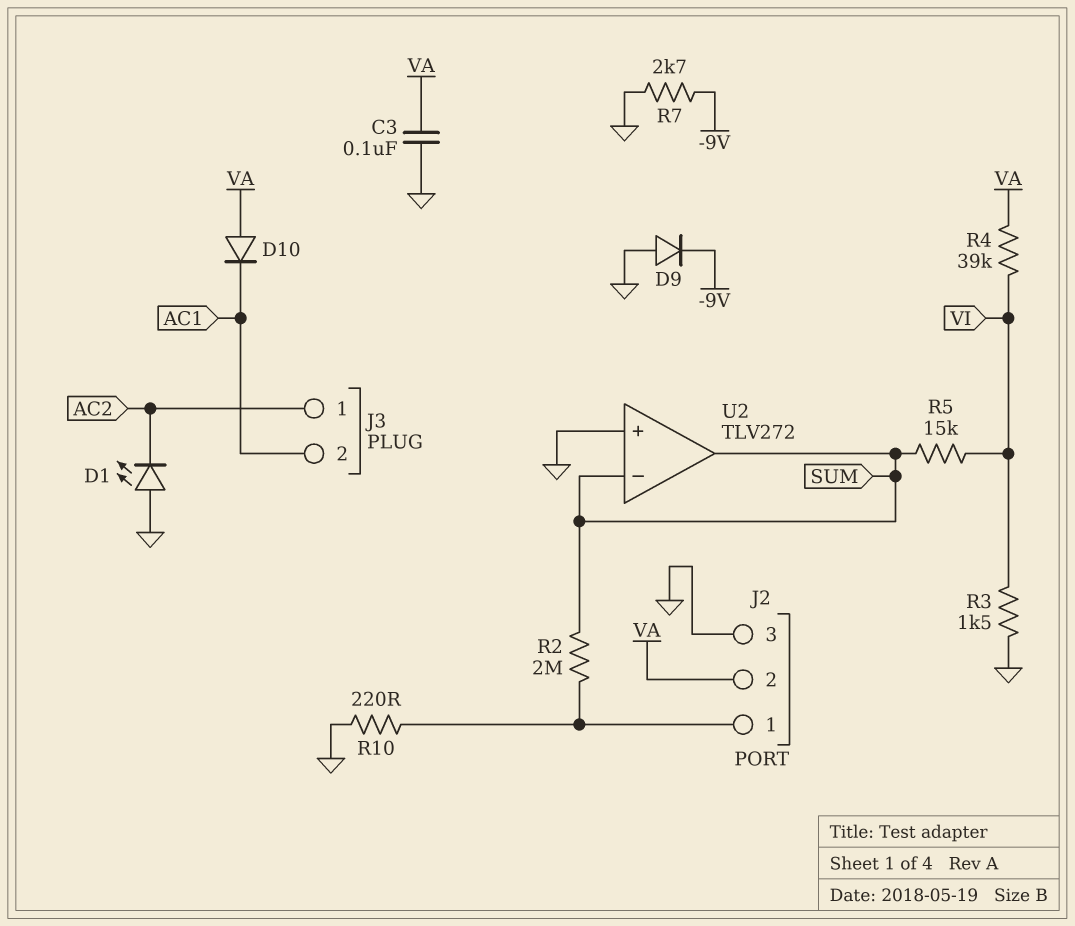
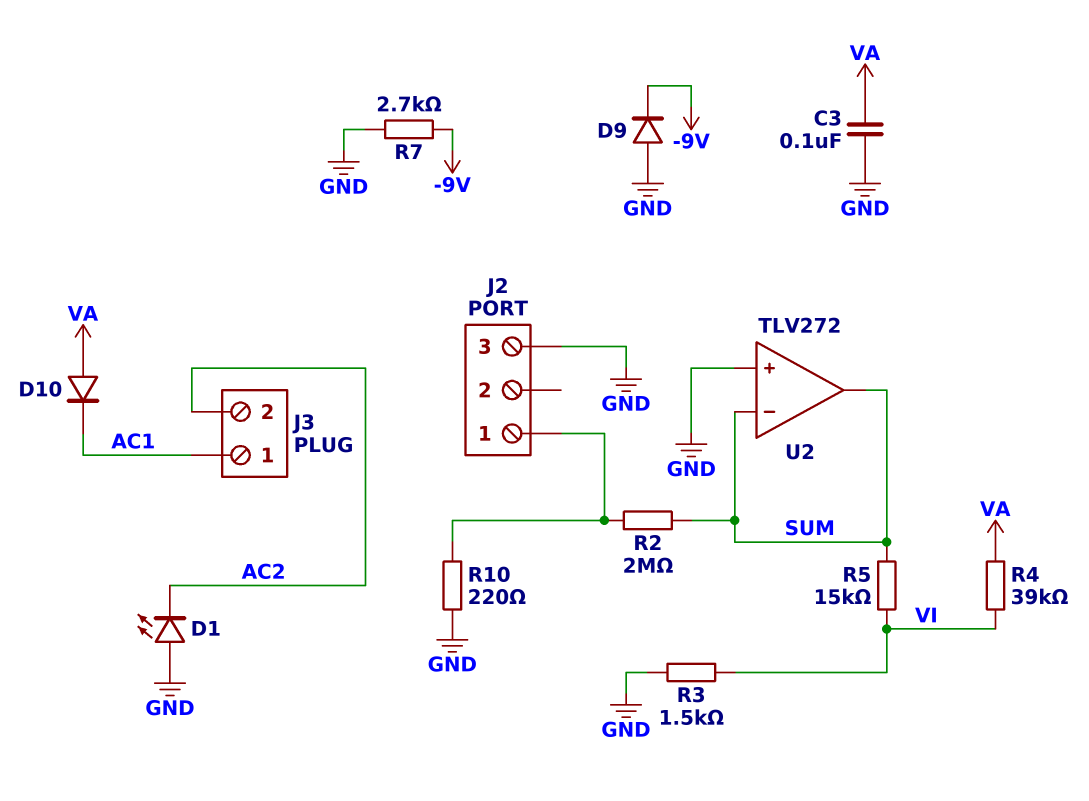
J2 pin 2: VA -> none
J3 pin 1: AC2 -> AC1
J3 pin 2: AC1 -> AC2

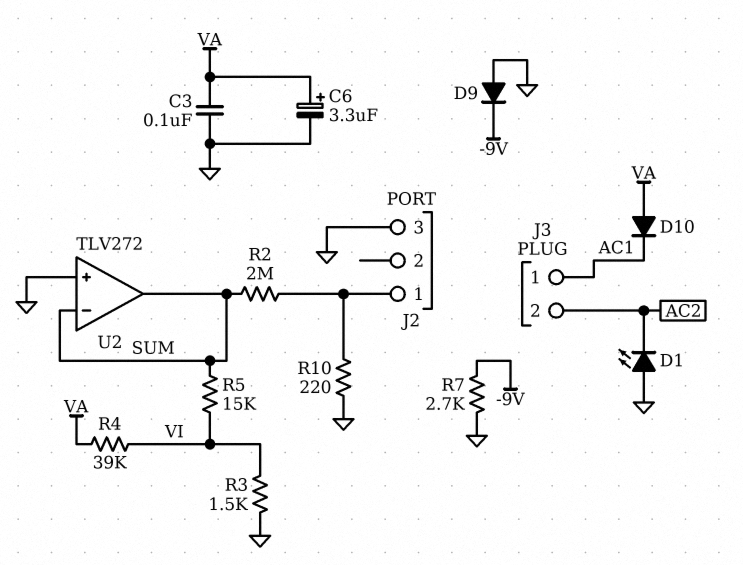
C6: none -> 3.3uF (plus VA, minus GND)

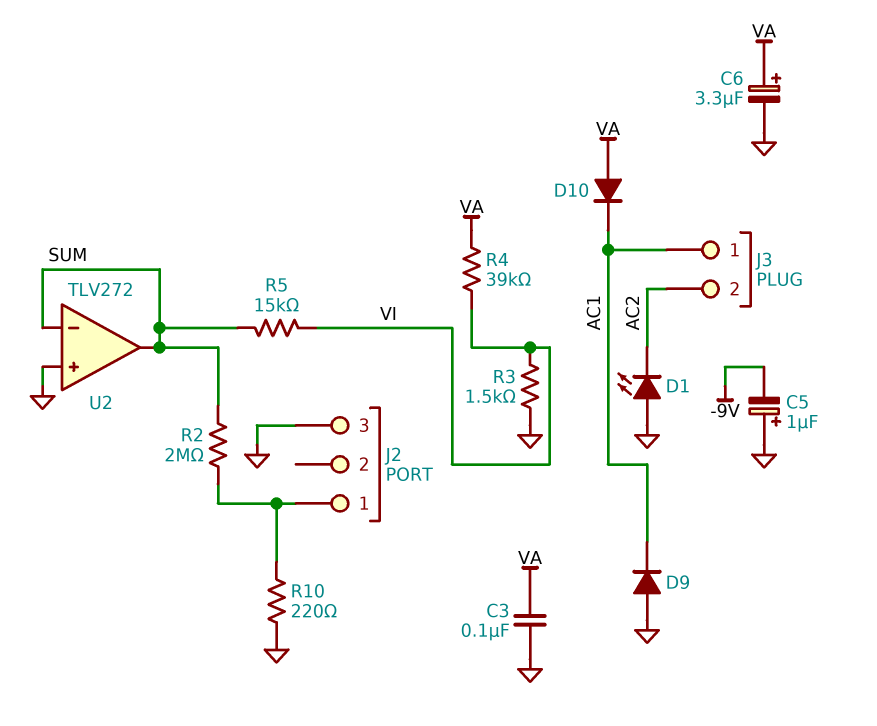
C5: none -> 1uF (plus GND, minus -9V)
D9: diode (A GND, K -9V) -> diode (A GND, K AC1)
R7: 2.7k (-9V, GND) -> none

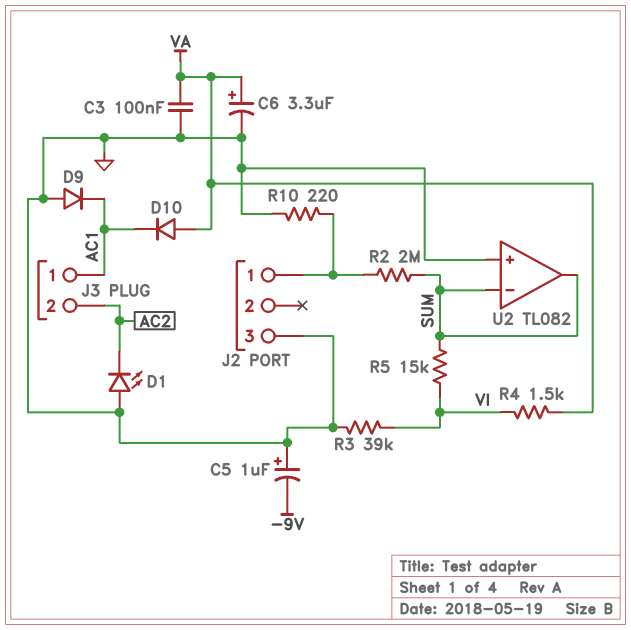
R3: 1.5k (GND, VI) -> 39k (GND, VI)
R4: 39k (VA, VI) -> 1.5k (VA, VI)
U2: TLV272 -> TL082

